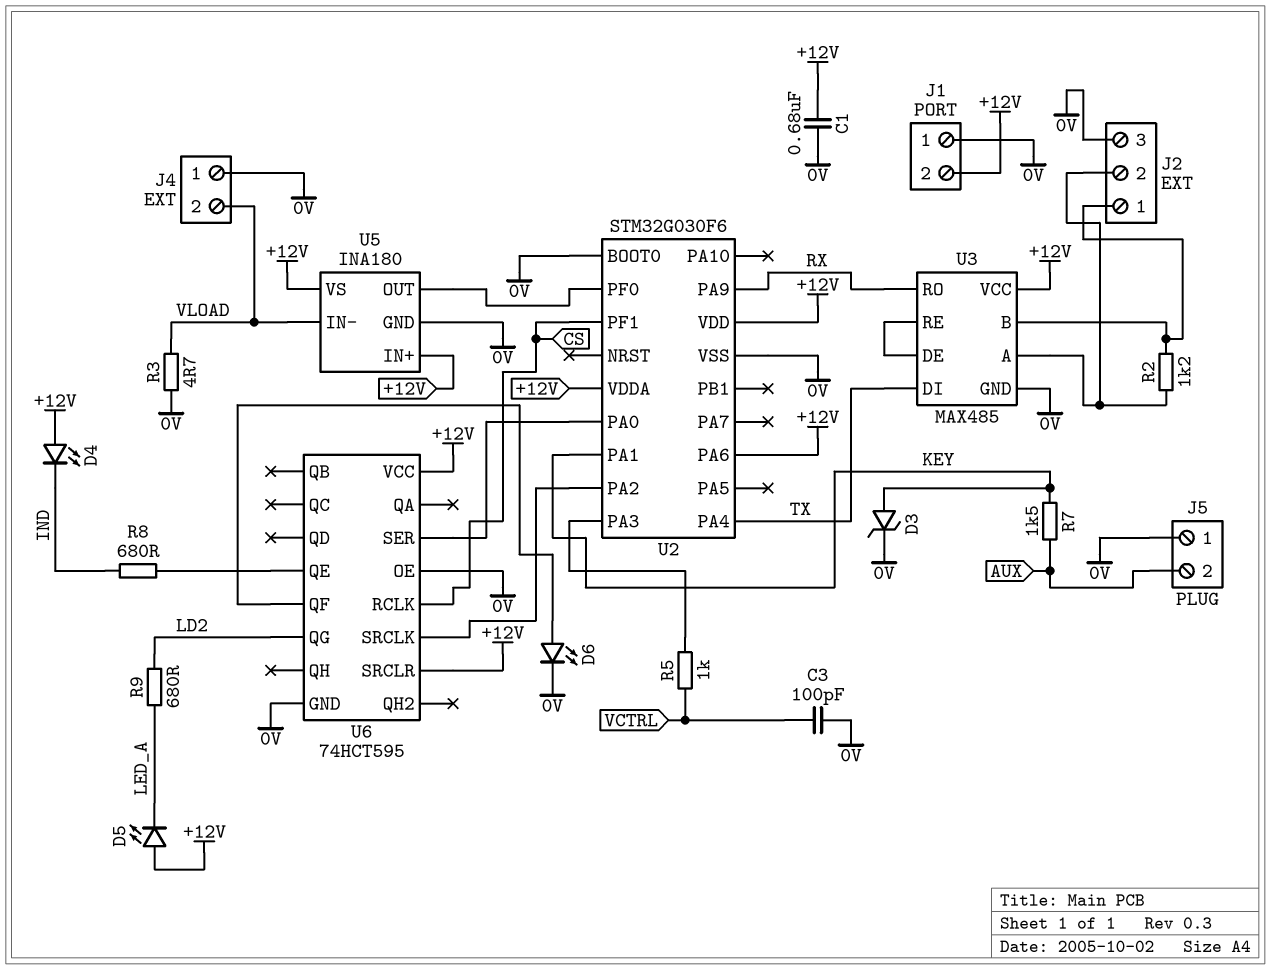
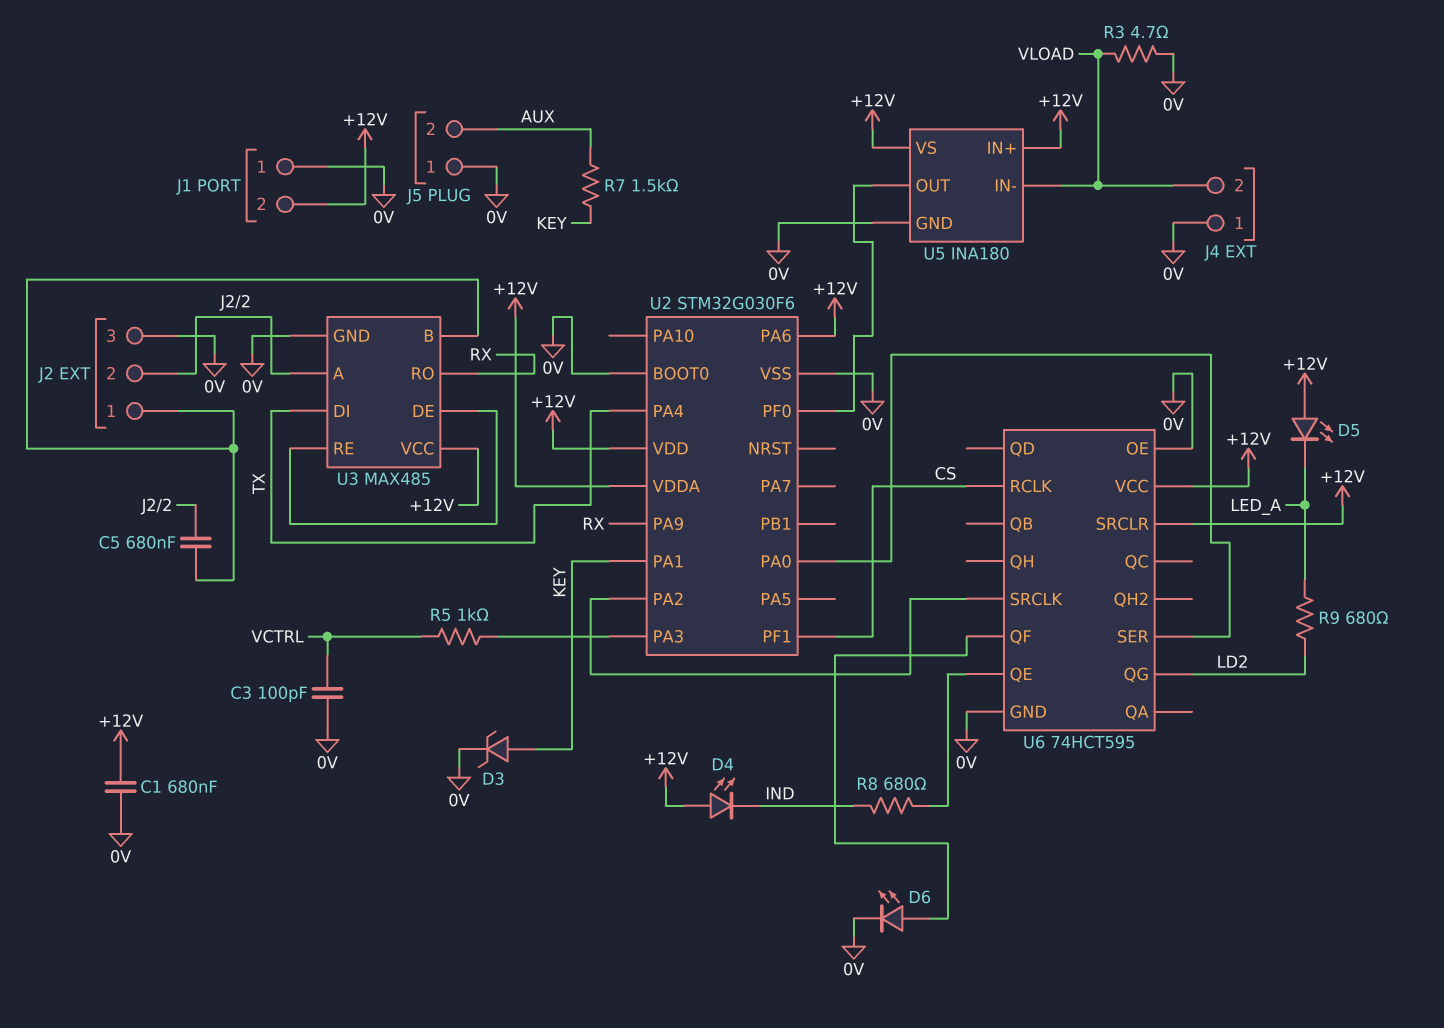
C5: none -> 680nF (J2/1, J2/2)
R2: 1.2k (J2/1, J2/2) -> none

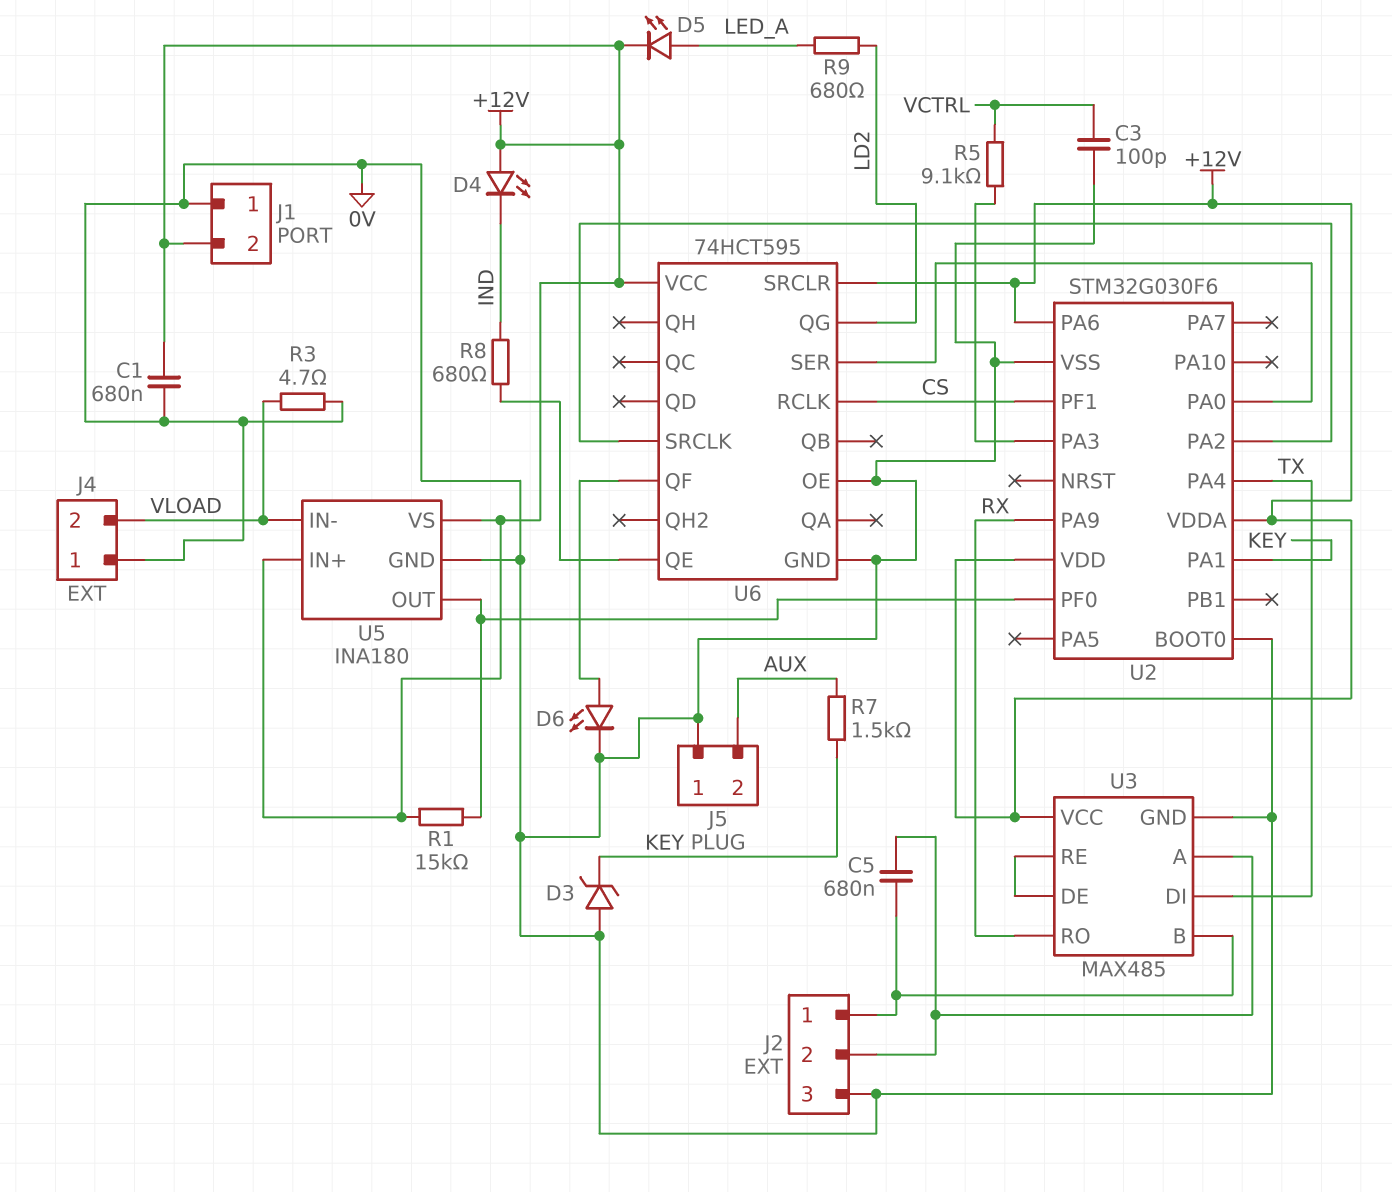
D3: zener (A KEY, K 0V) -> zener (A 0V, K KEY)
D5: LED (A +12V, K LED_A) -> LED (A LED_A, K +12V)
R1: none -> 15k (+12V, U2/PF0)
R5: 1k (U2/PA3, VCTRL) -> 9.1k (U2/PA3, VCTRL)

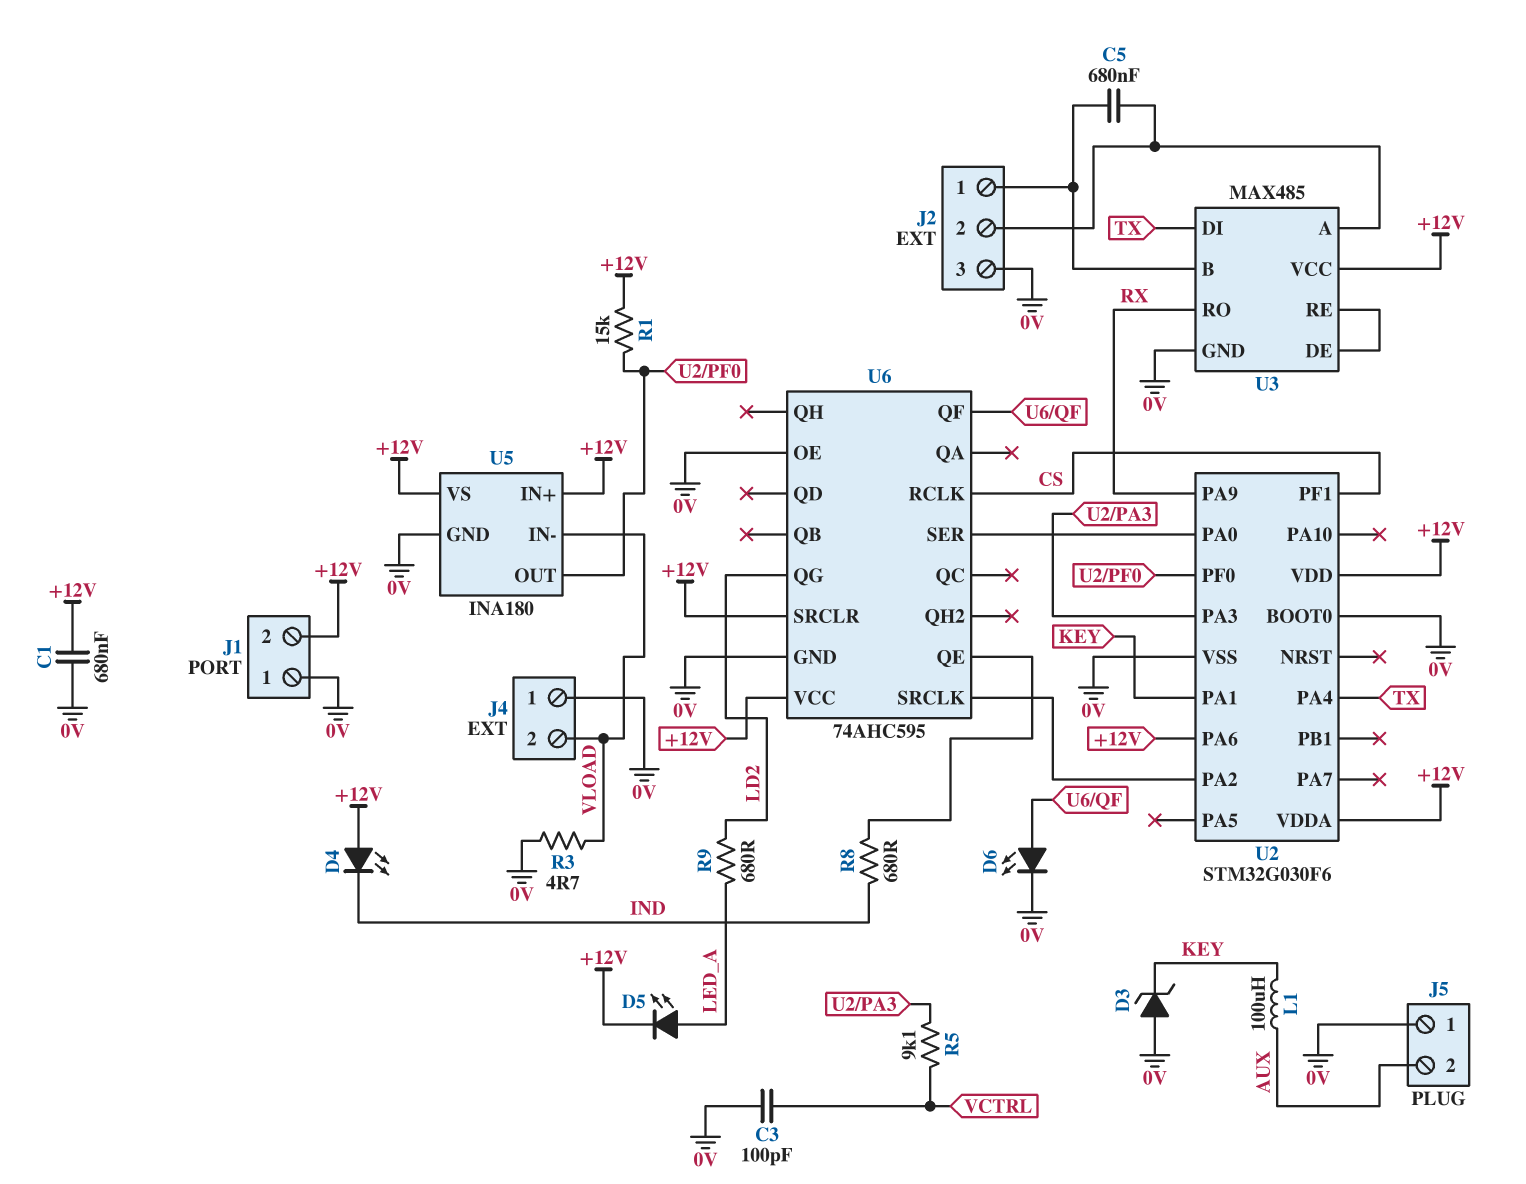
L1: none -> 100uH (AUX, KEY)
R7: 1.5k (AUX, KEY) -> none
U6: 74HCT595 -> 74AHC595

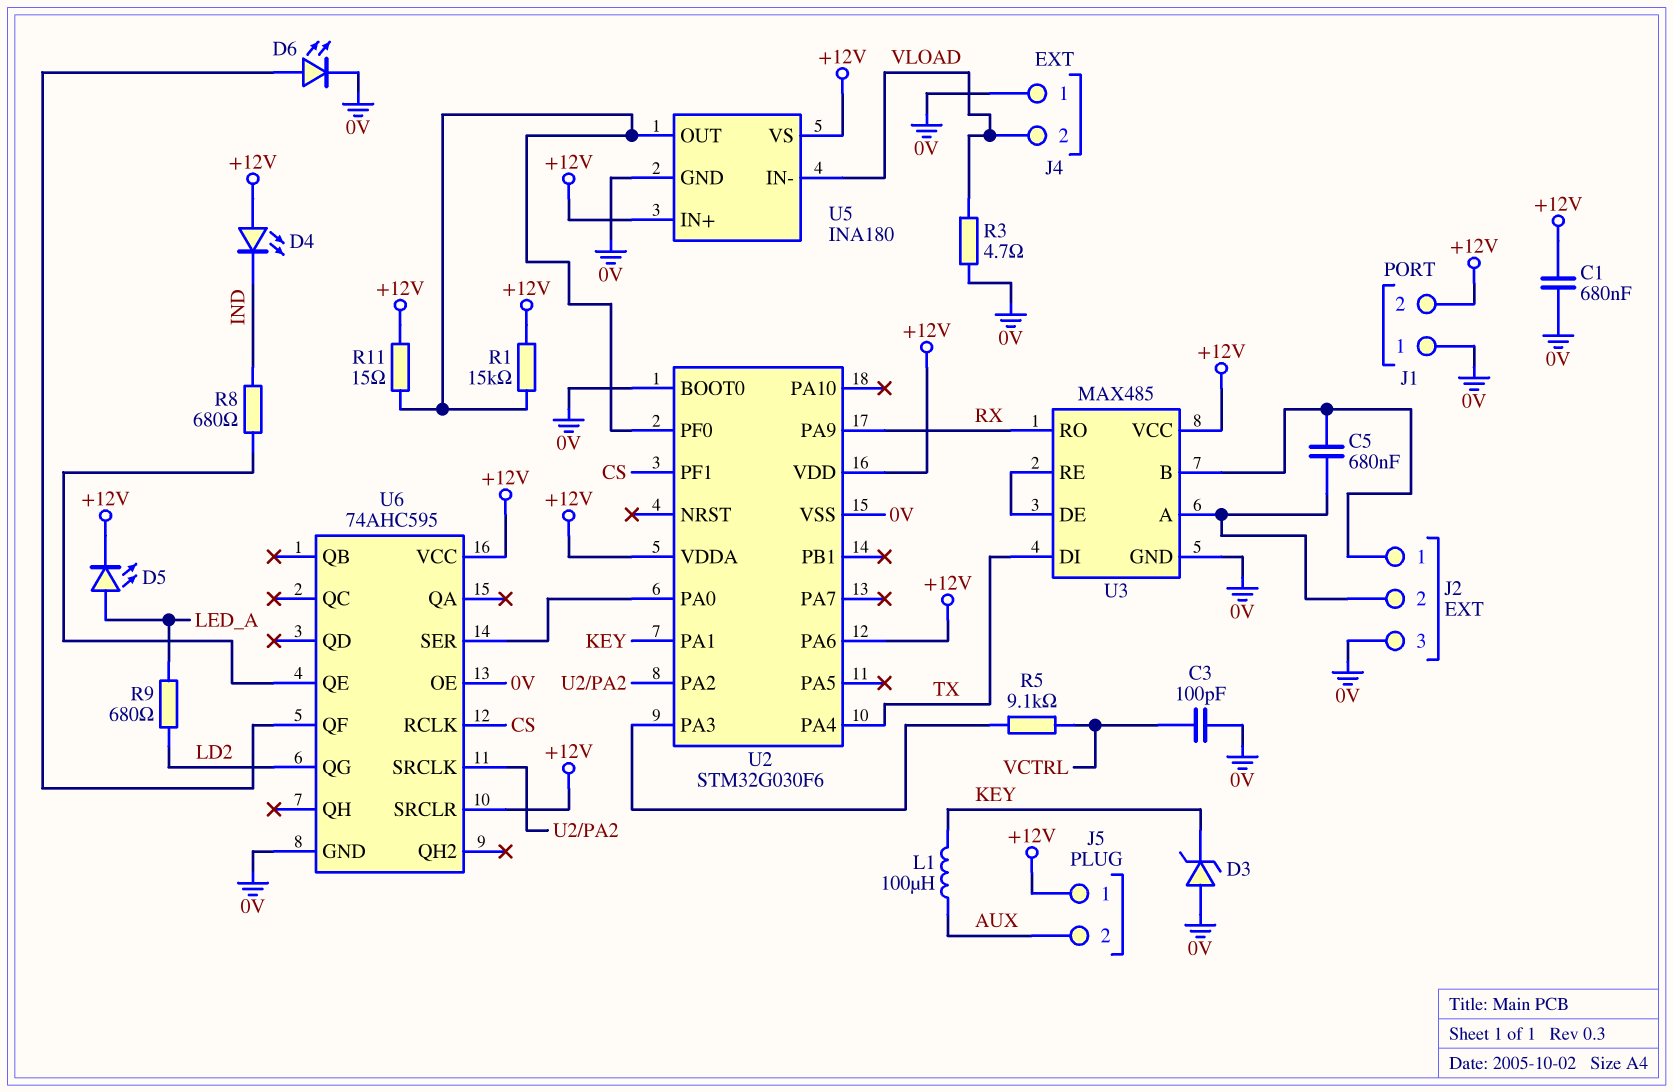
J5 pin 1: 0V -> +12V
R11: none -> 15 (+12V, U2/PF0)

